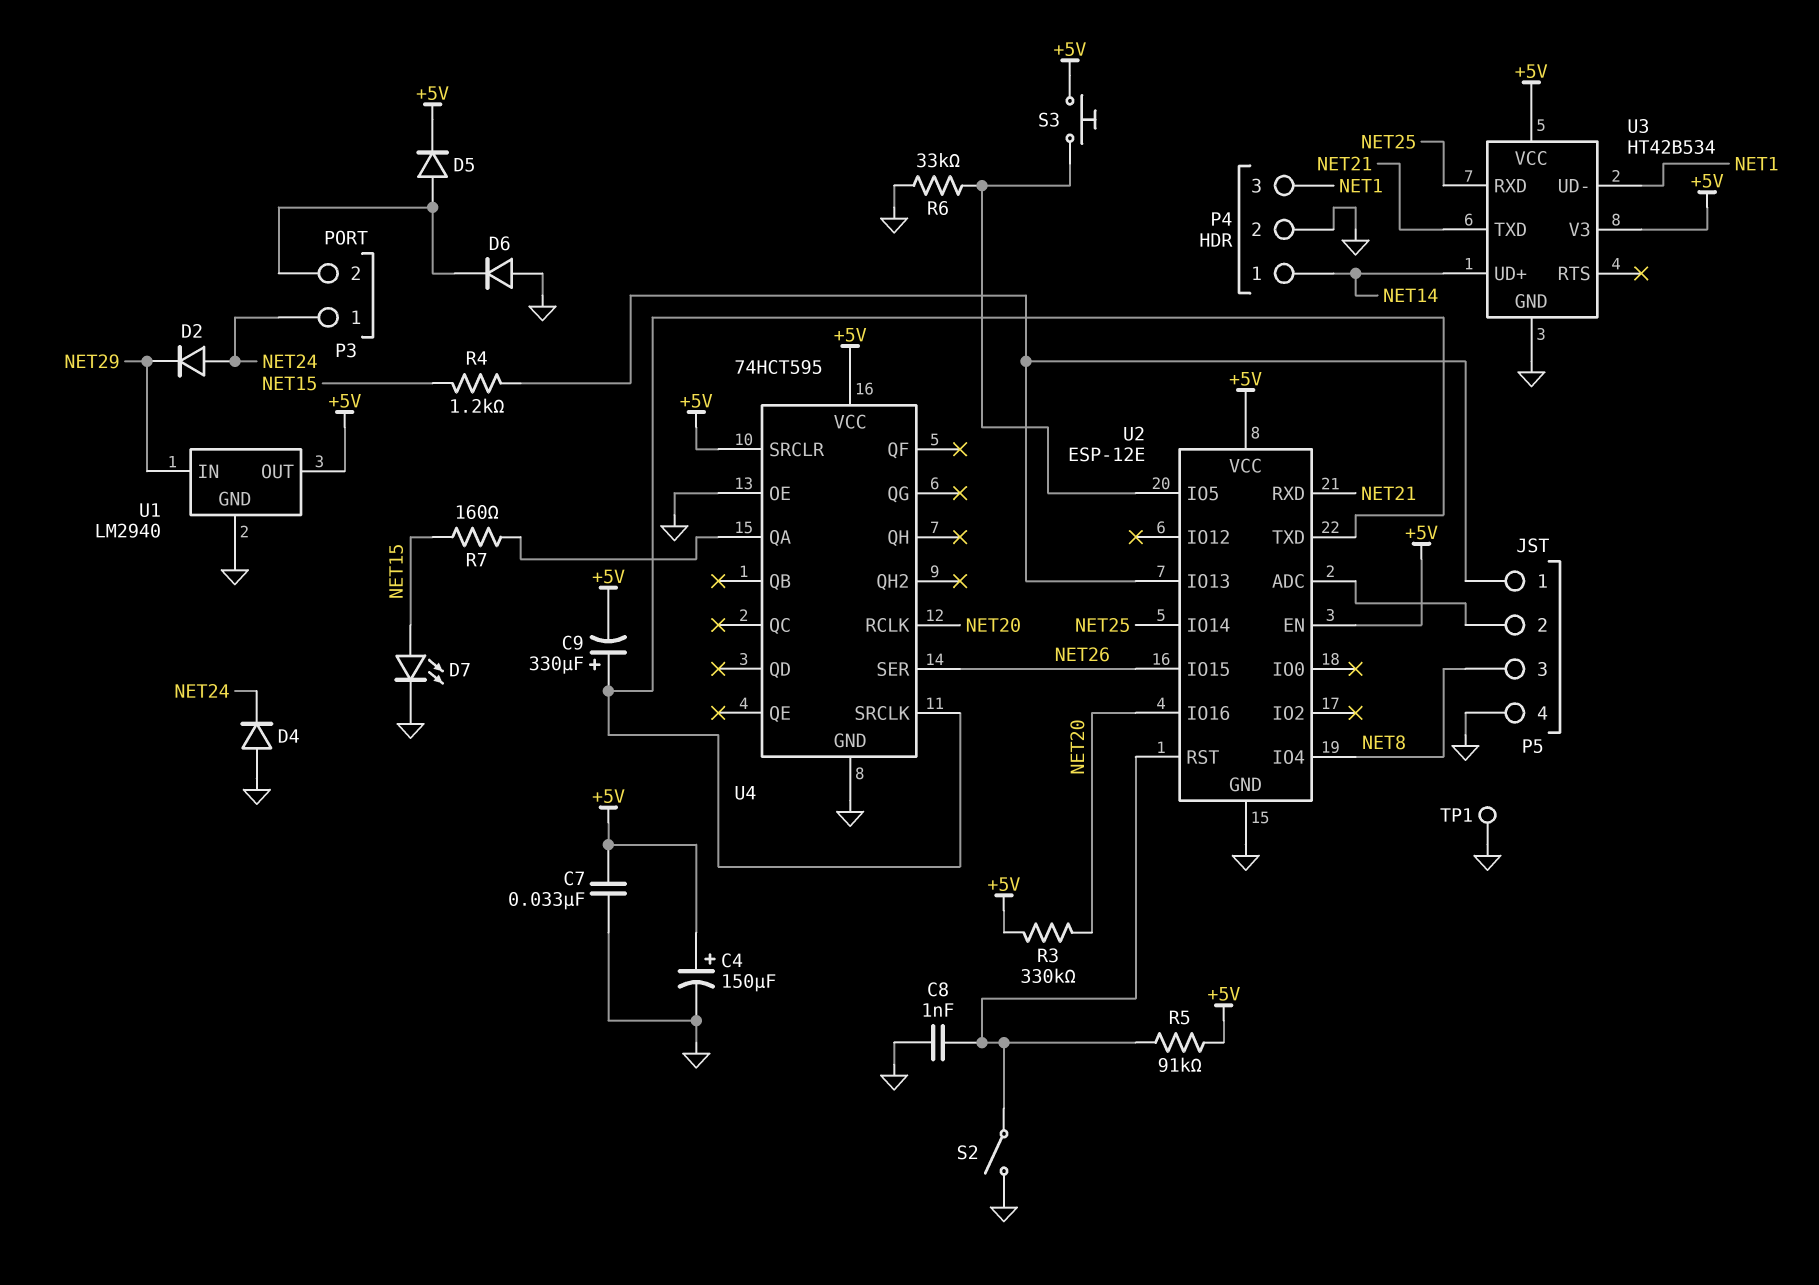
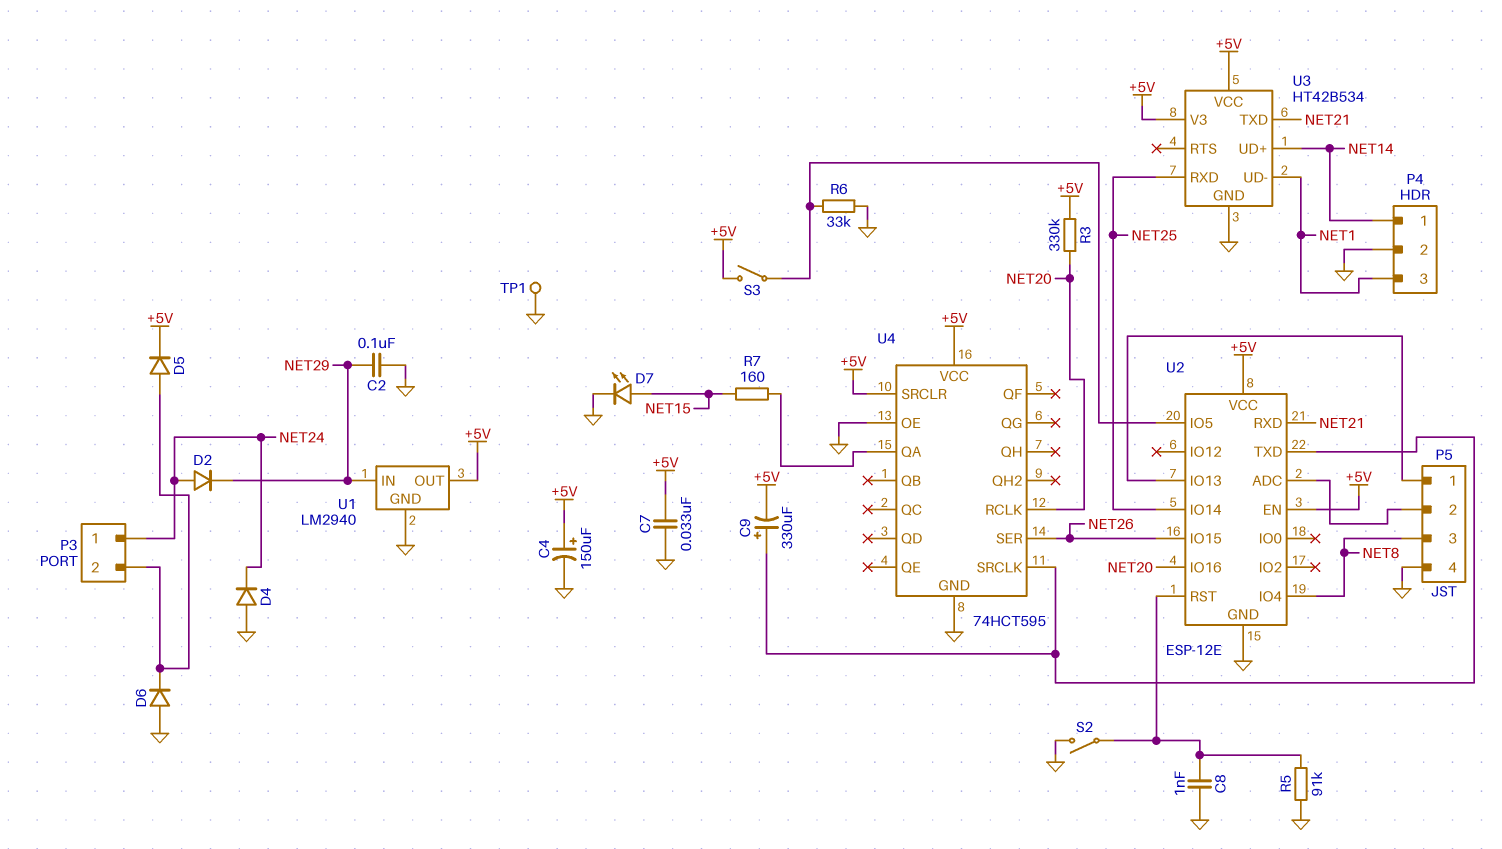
C2: none -> 100nF (GND, NET29)
R4: 1.2k (NET15, P5/1) -> none
R5: 91k (+5V, U2/RST) -> 91k (GND, U2/RST)
S3: button (+5V, U2/IO5) -> switch (+5V, U2/IO5)

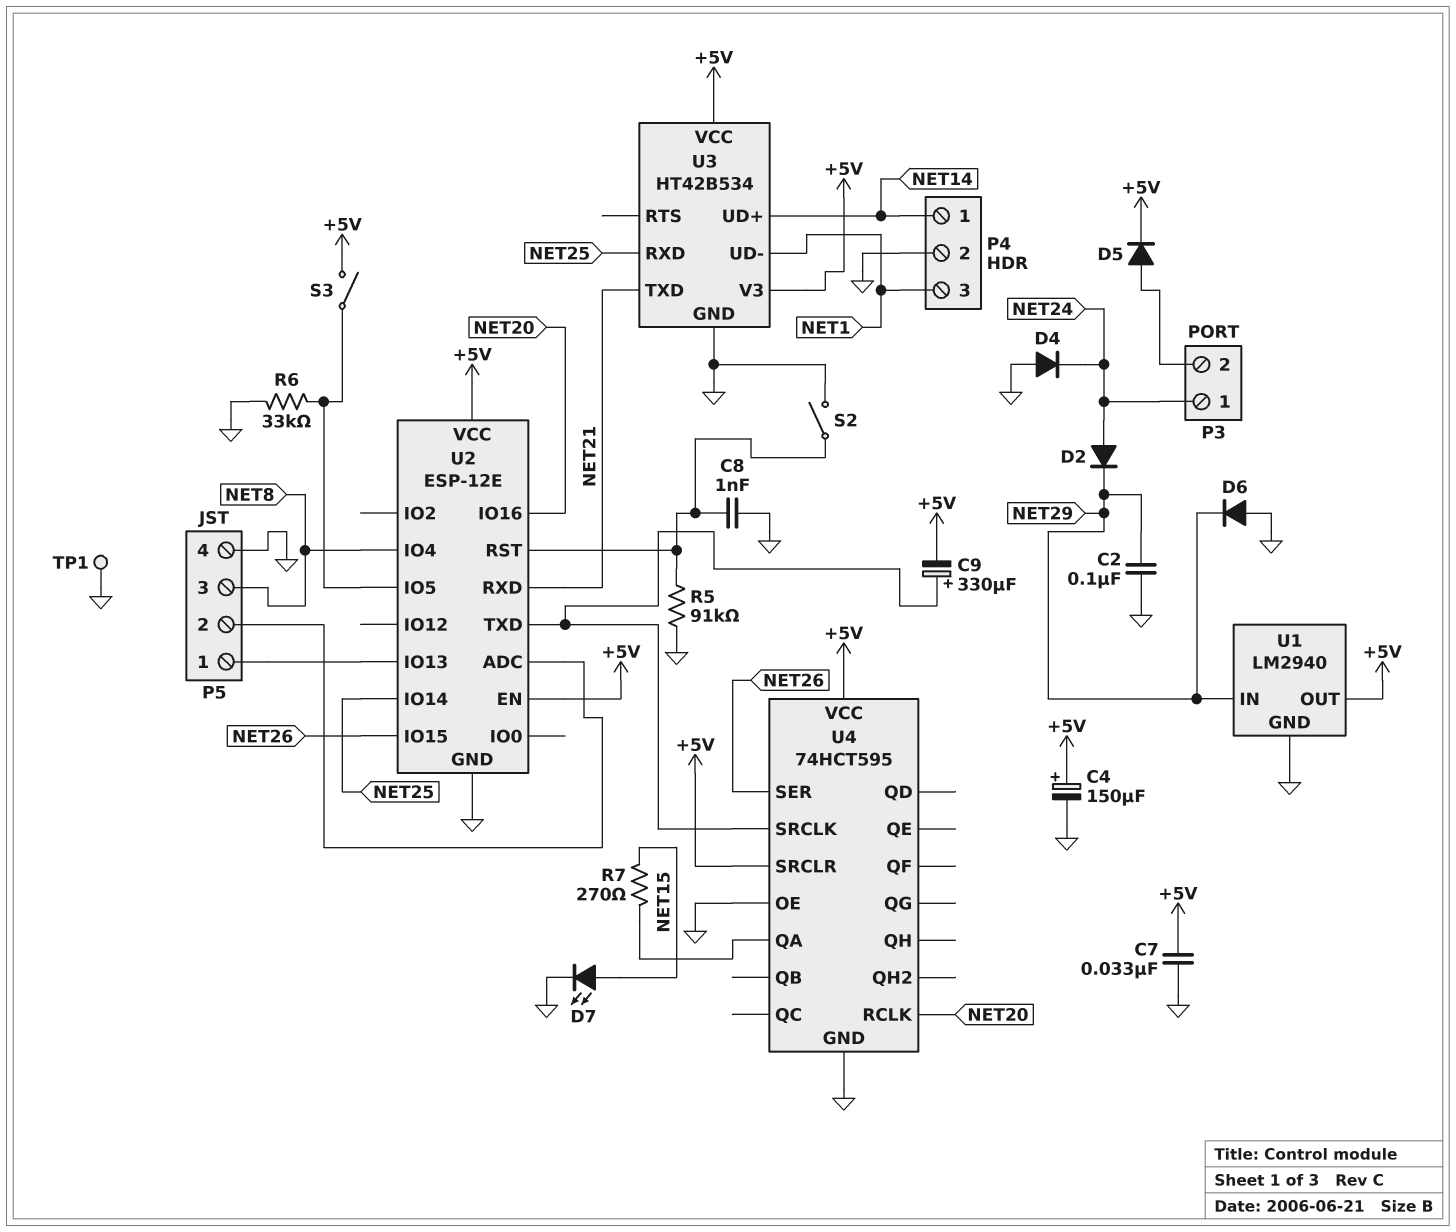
D6: diode (A GND, K P3/2) -> diode (A GND, K NET29)
R3: 330k (+5V, NET20) -> none
R7: 160 (NET15, U4/QA) -> 270 (NET15, U4/QA)

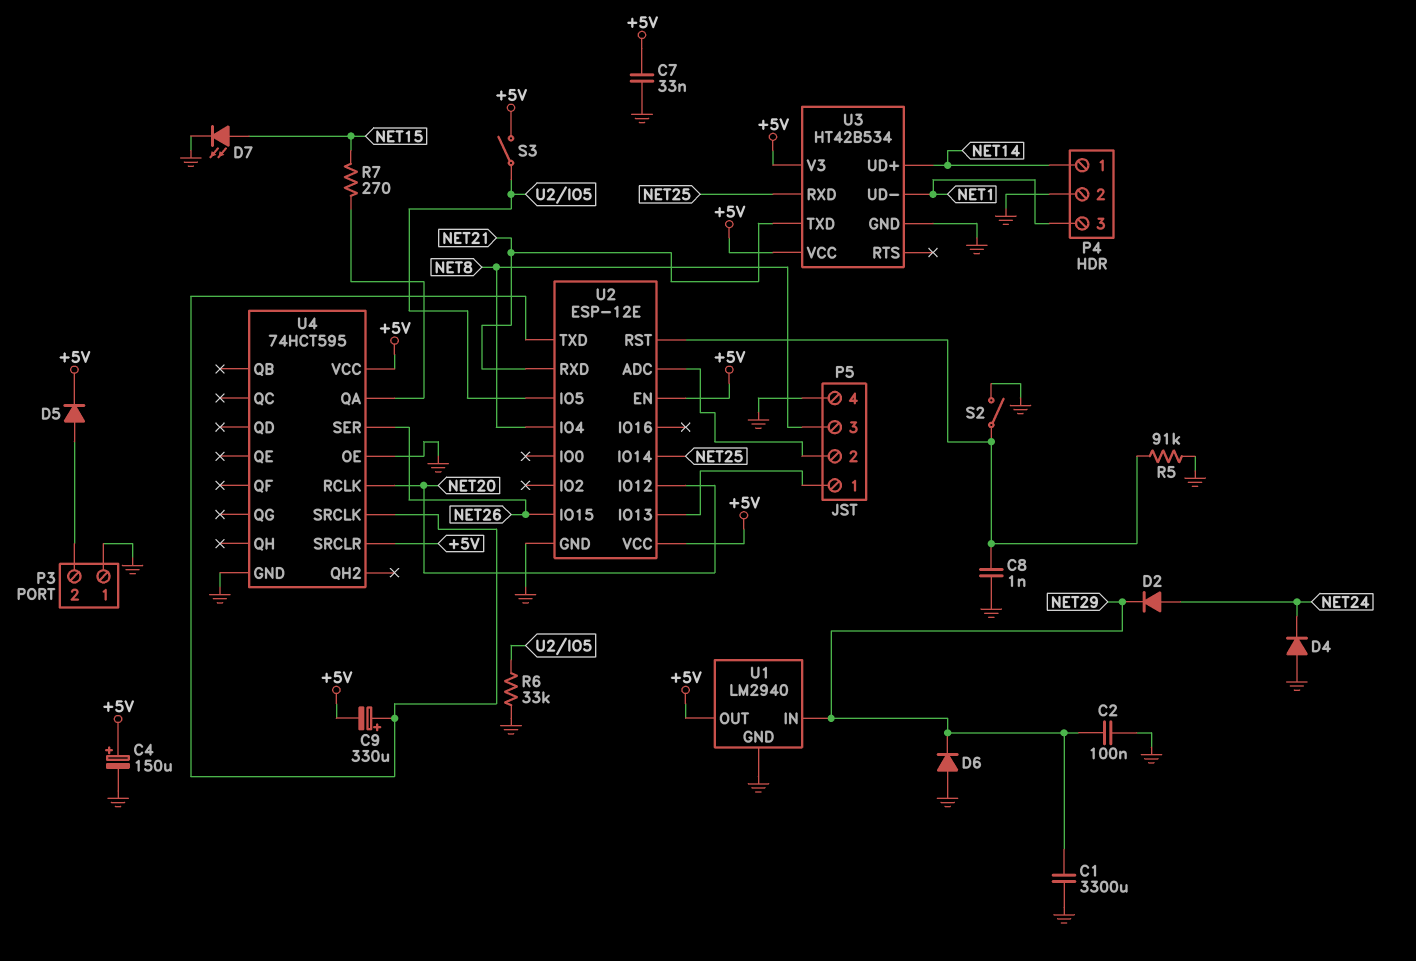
C1: none -> 3300uF (GND, NET29)
P3 pin 1: NET24 -> GND
TP1: test point (GND) -> none
U2 pin IO12: none -> NET20
U2 pin IO16: NET20 -> none

